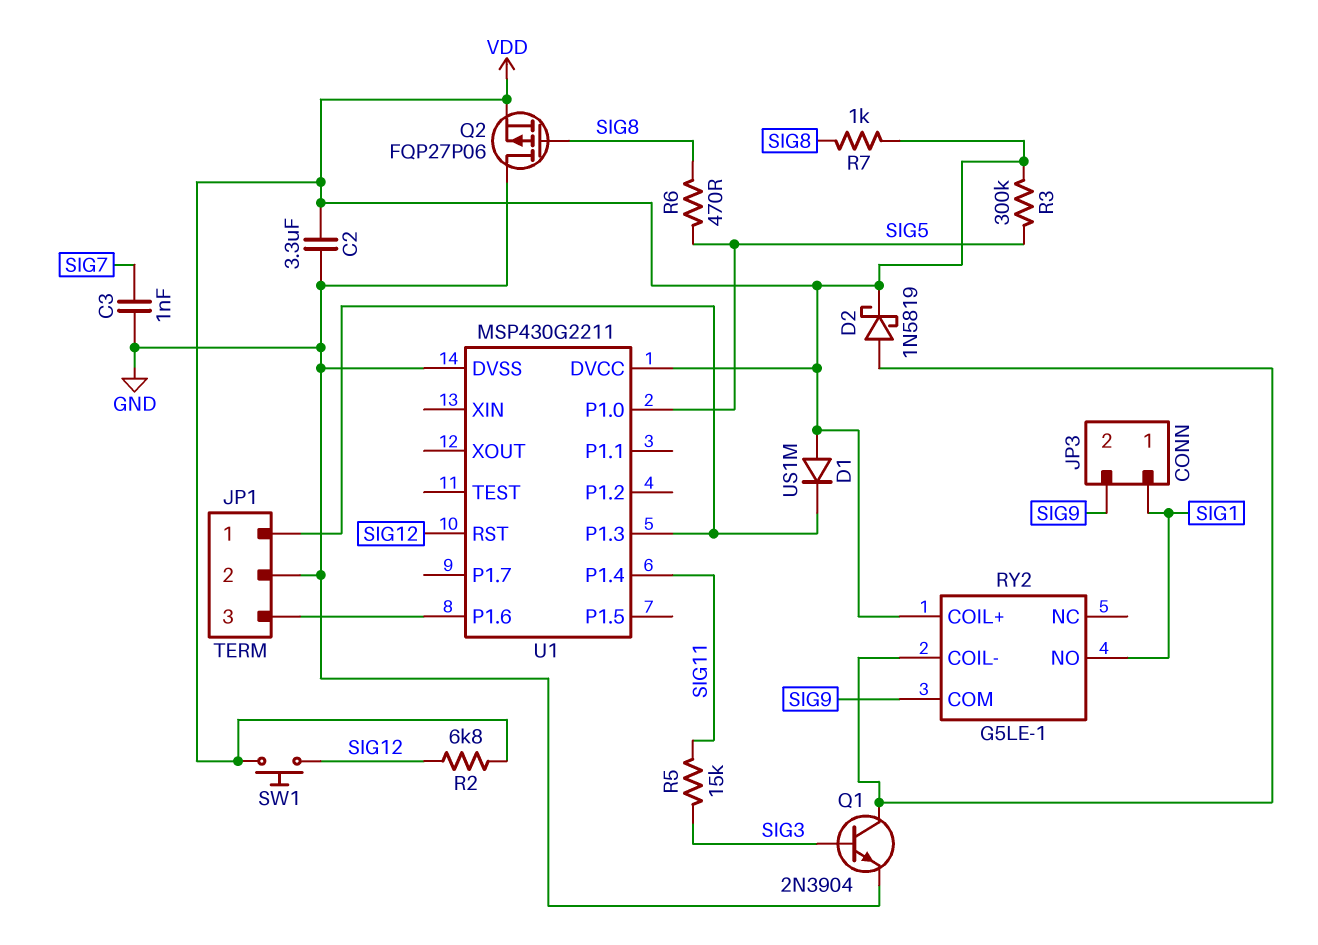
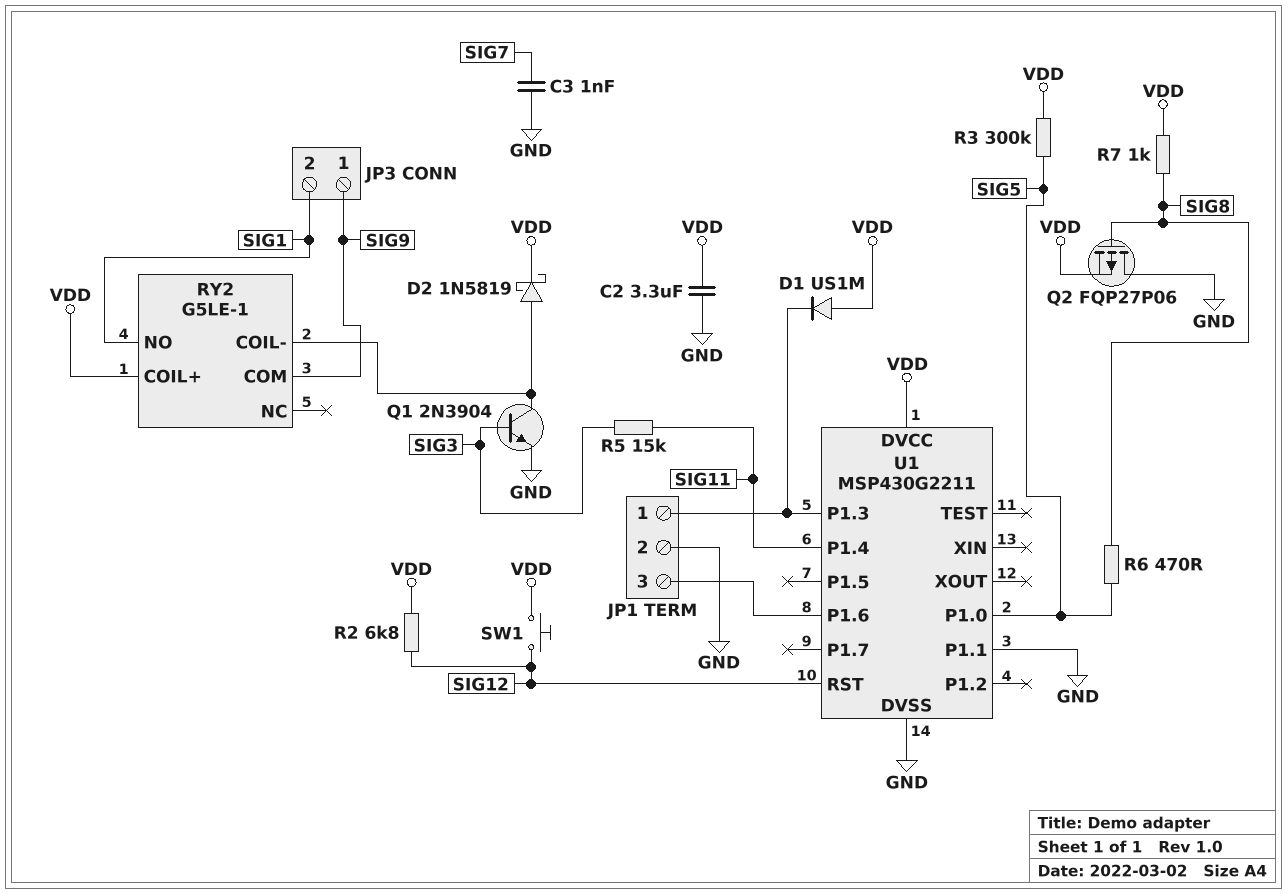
JP3 pin 1: SIG1 -> SIG9
JP3 pin 2: SIG9 -> SIG1
U1 pin P1.1: none -> GND

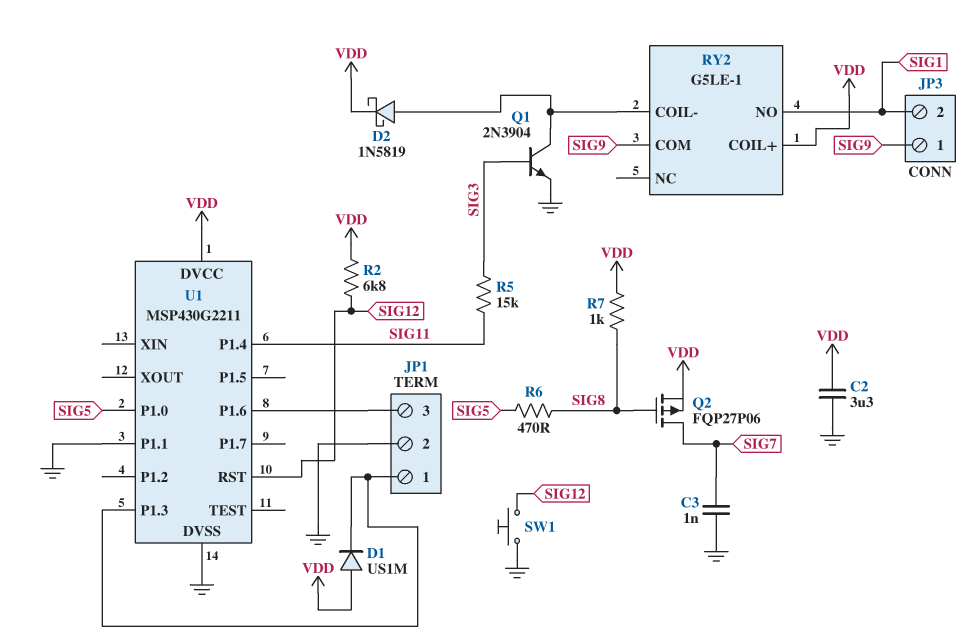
Q2: PMOS FQP27P06 (G SIG8, D GND, S VDD) -> PMOS FQP27P06 (G SIG8, D SIG7, S VDD)
R3: 300k (SIG5, VDD) -> none
SW1: button (SIG12, VDD) -> button (GND, SIG12)

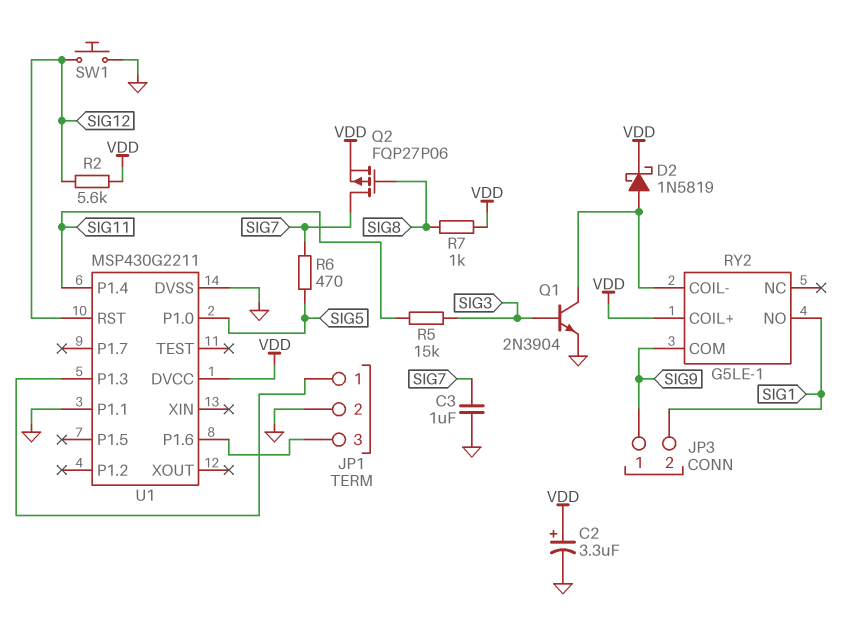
C2: 3.3uF (GND, VDD) -> 3.3uF (plus VDD, minus GND)
C3: 1nF (GND, SIG7) -> 1uF (GND, SIG7)
D1: diode US1M (A VDD, K JP1/1) -> none
R2: 6.8k (SIG12, VDD) -> 5.6k (SIG12, VDD)
R6: 470 (SIG5, SIG8) -> 470 (SIG5, SIG7)

